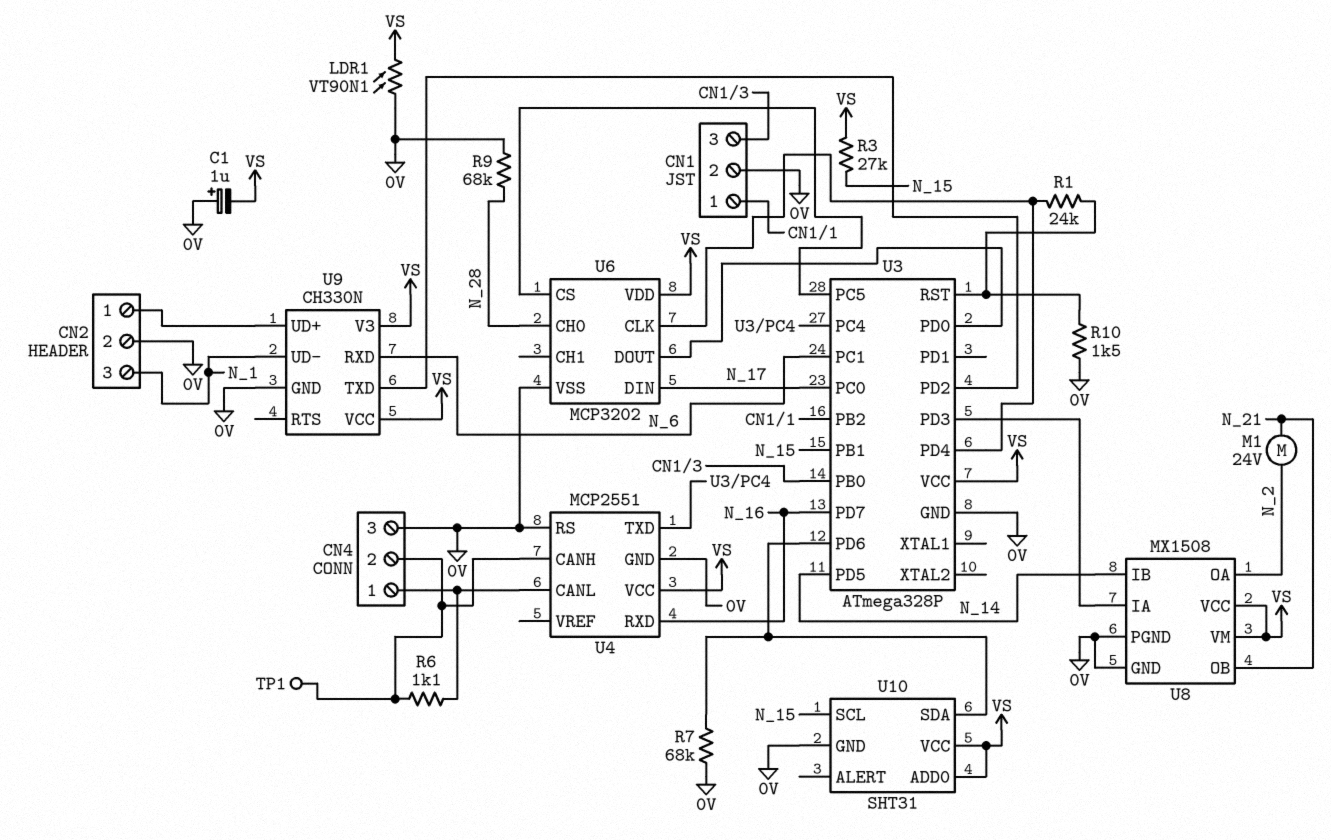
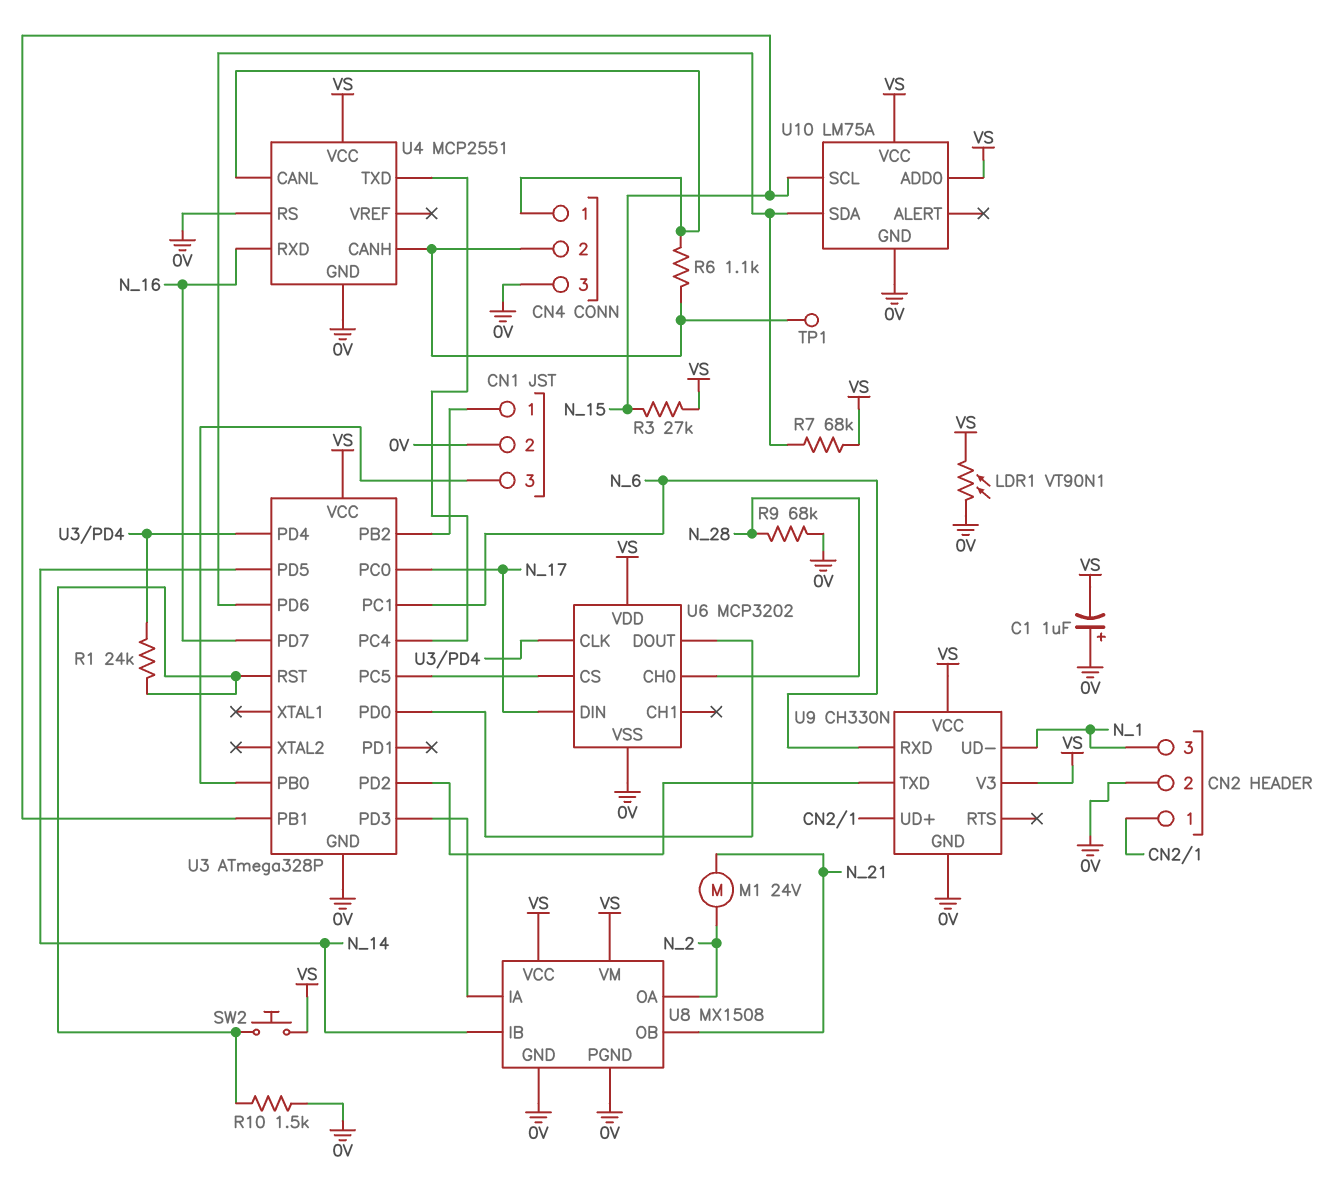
R7: 68k (0V, U3/PD6) -> 68k (U3/PD6, VS)
SW2: none -> button (U3/RST, VS)
U10: SHT31 -> LM75A

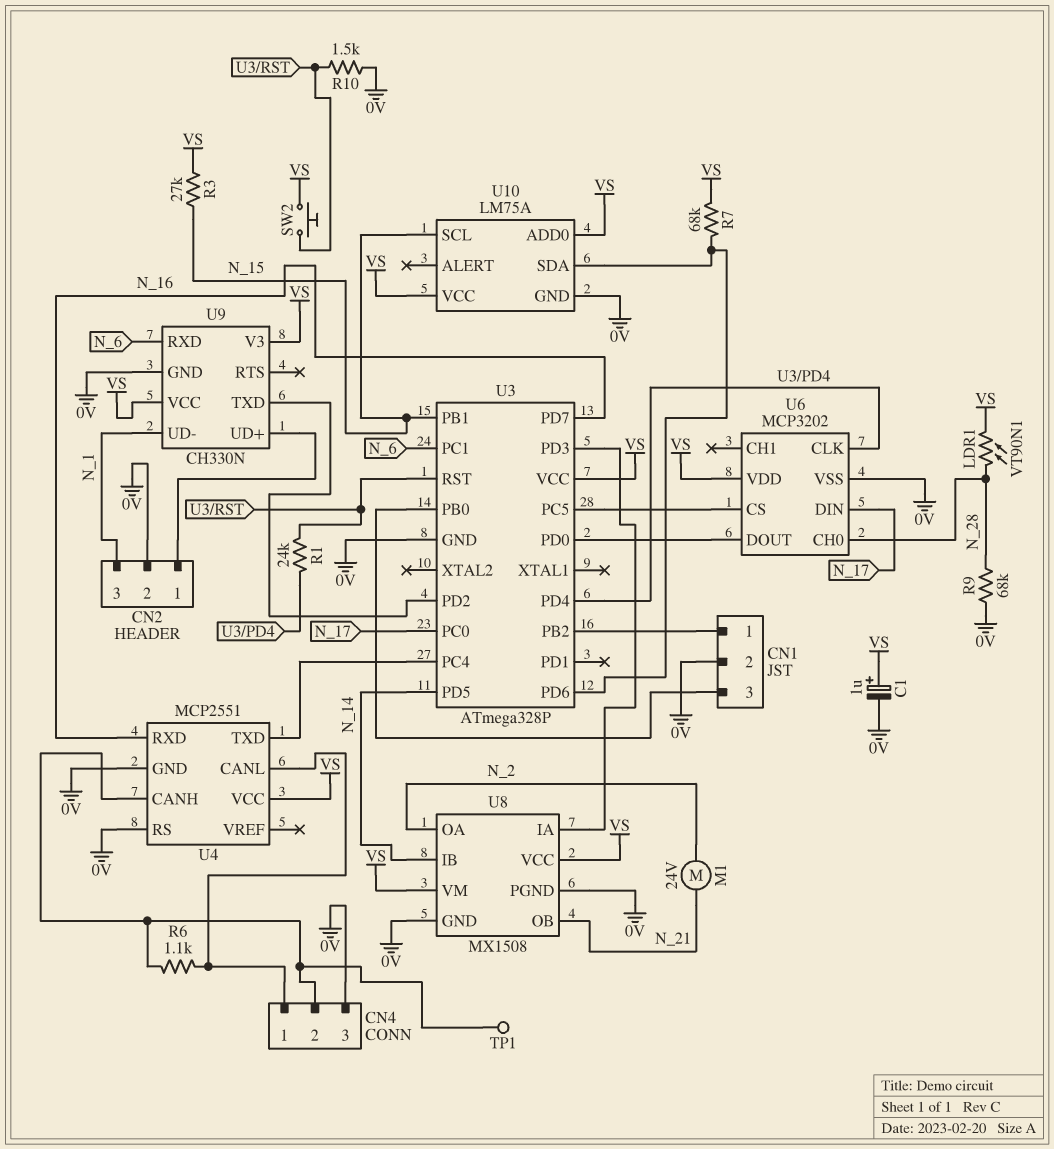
C1: 1uF (plus 0V, minus VS) -> 1uF (plus VS, minus 0V)
LDR1: VT90N1 (0V, VS) -> VT90N1 (N_28, VS)

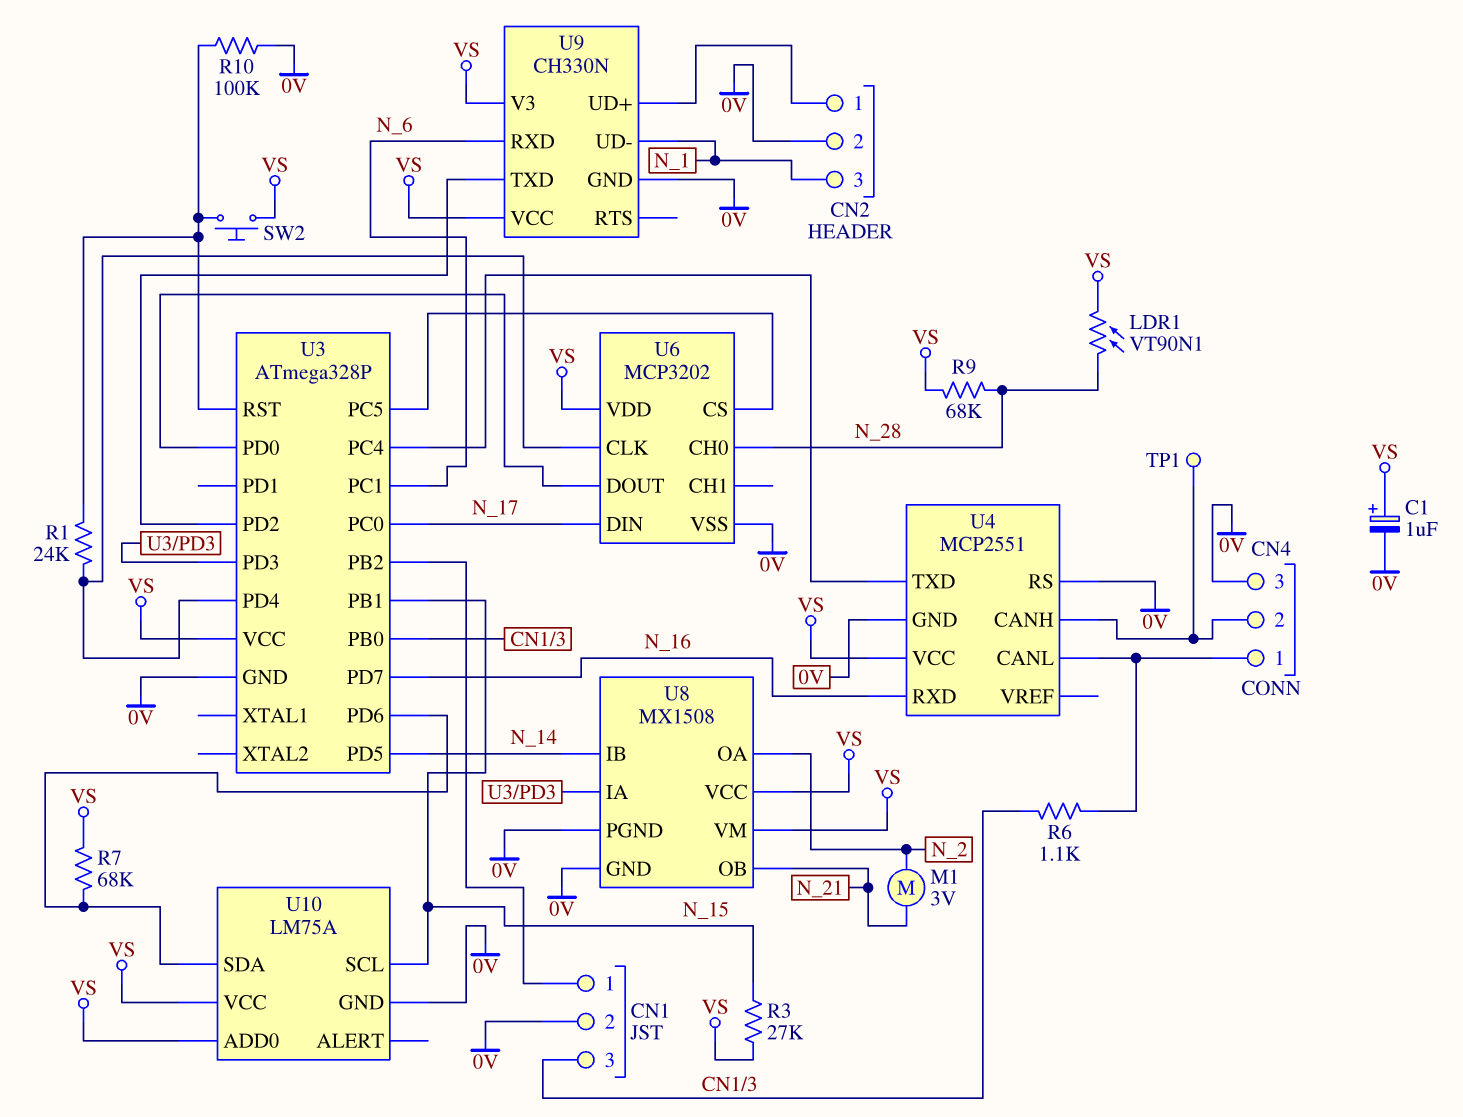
M1: motor 24V (N_2, N_21) -> motor 3V (N_2, N_21)
R6: 1.1k (CN4/1, CN4/2) -> 1.1k (CN1/3, CN4/1)
R9: 68k (0V, N_28) -> 68k (N_28, VS)
R10: 1.5k (0V, U3/RST) -> 100k (0V, U3/RST)

